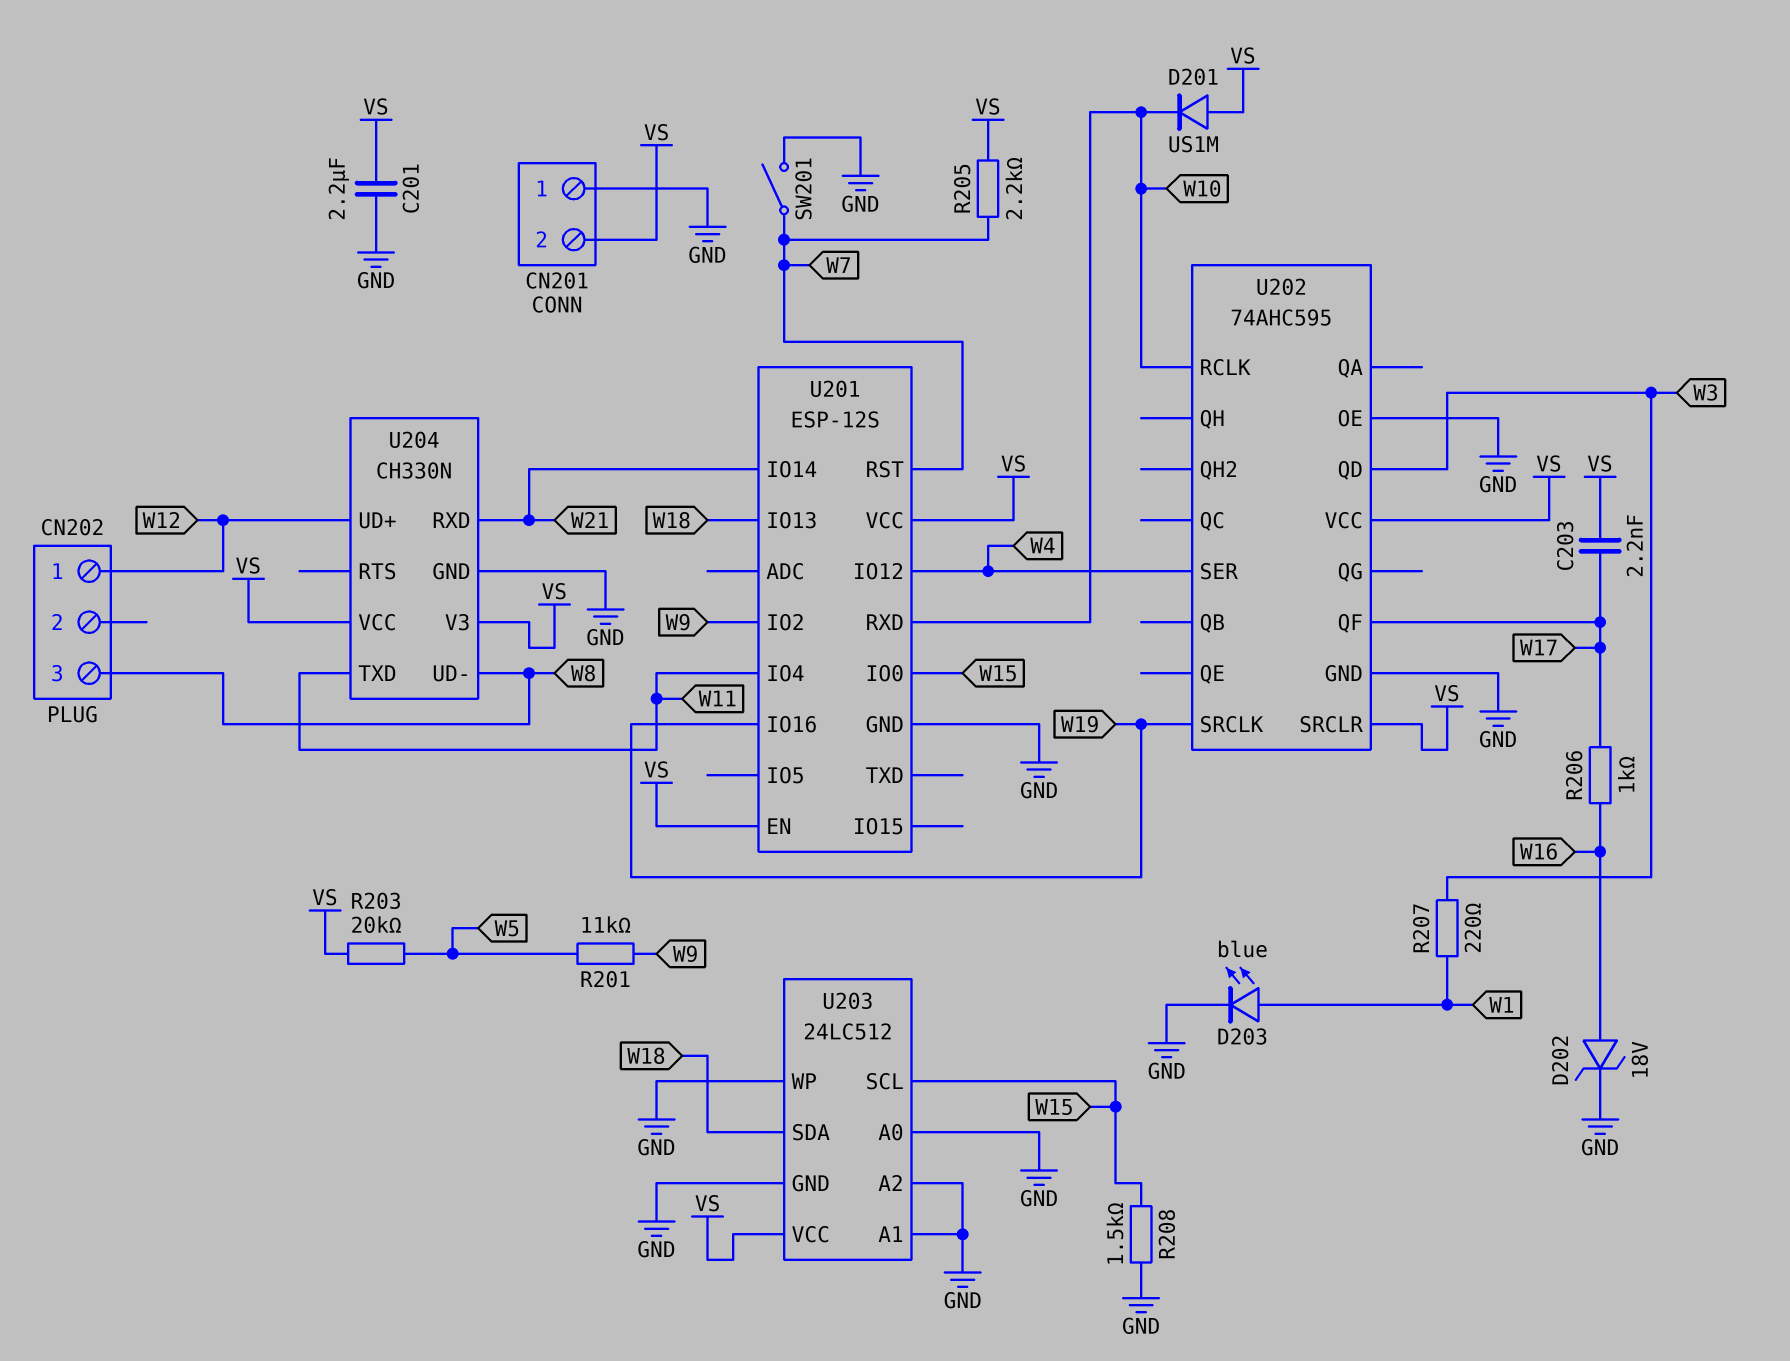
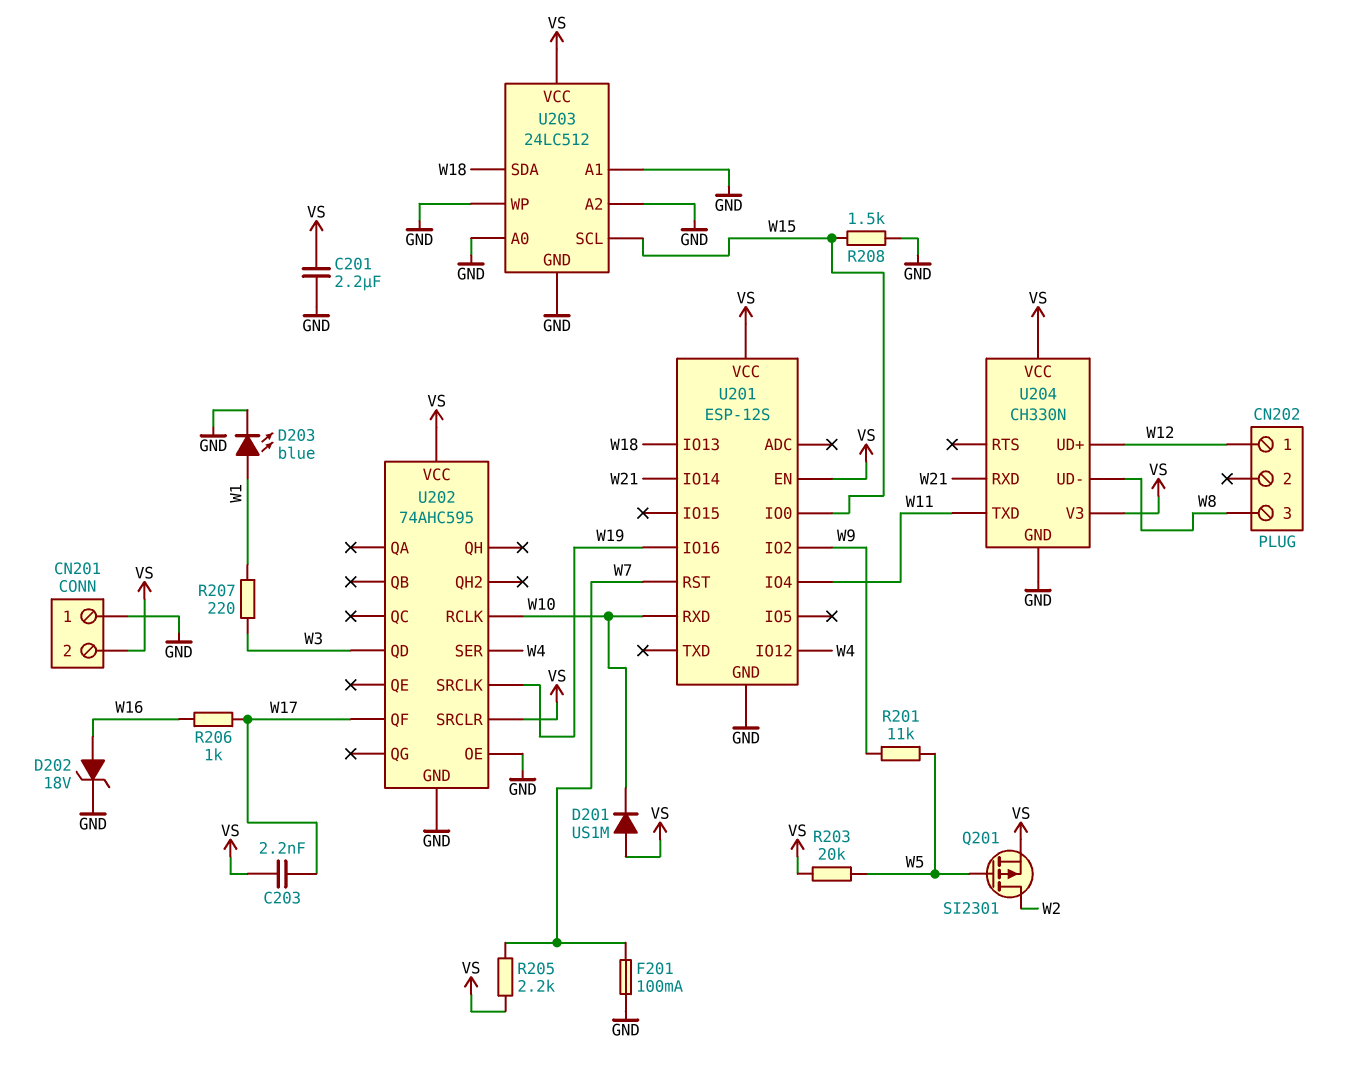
F201: none -> 100mA (GND, W7)
Q201: none -> PMOS SI2301 (G W5, D W2, S VS)
SW201: switch (GND, W7) -> none

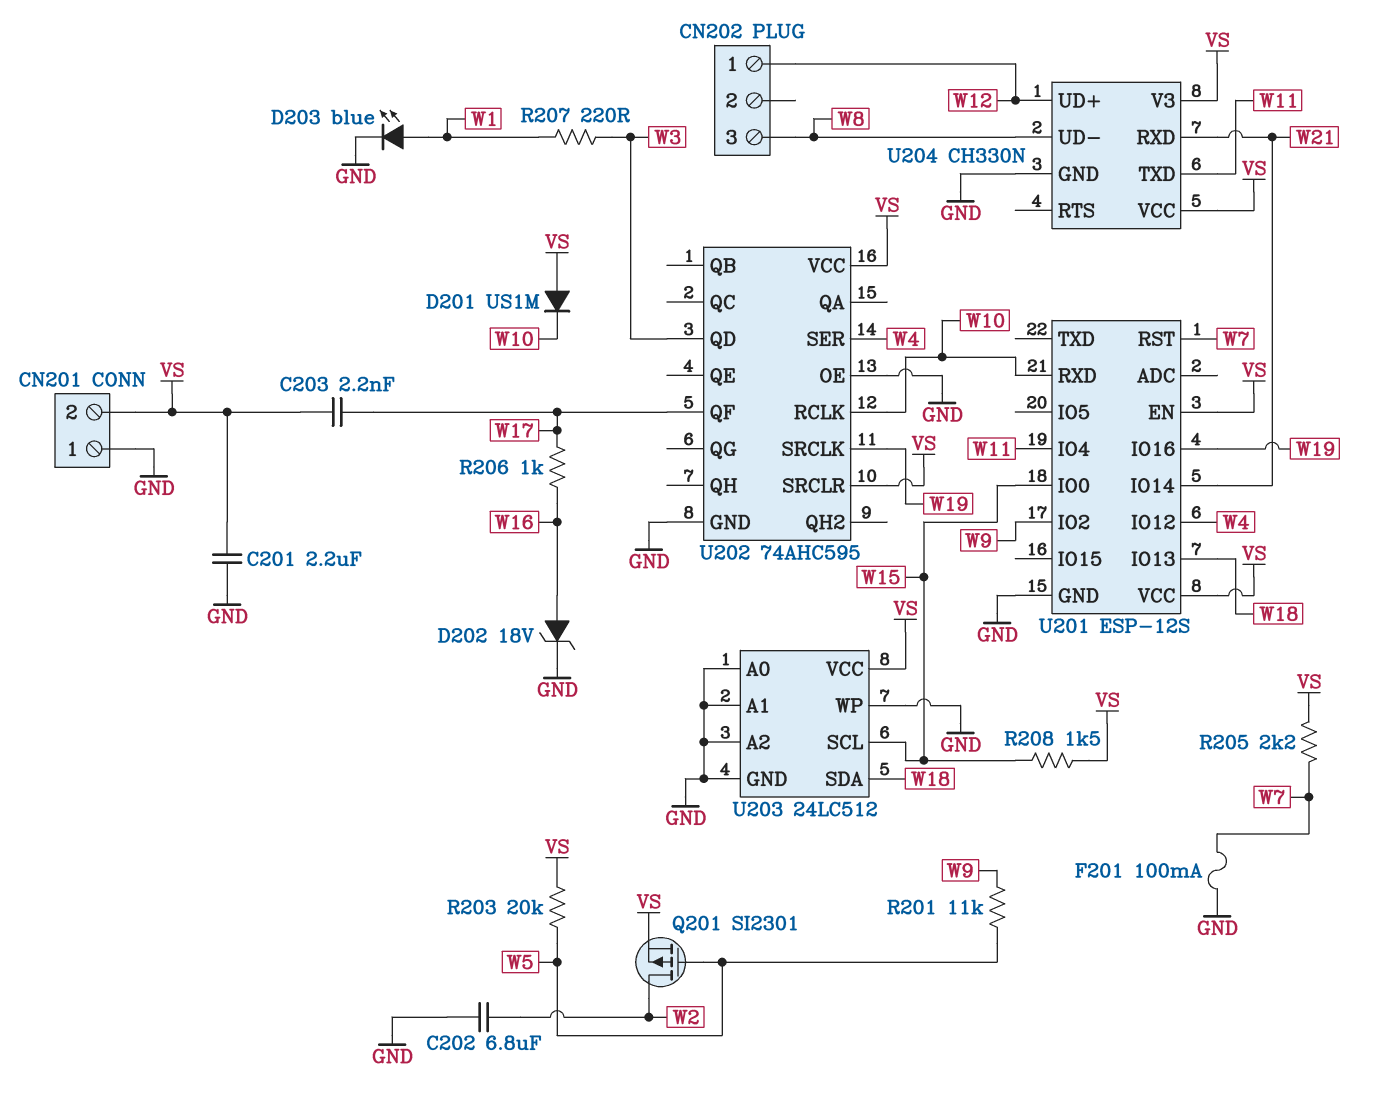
C202: none -> 6.8uF (GND, W2)
R208: 1.5k (GND, W15) -> 1.5k (VS, W15)

